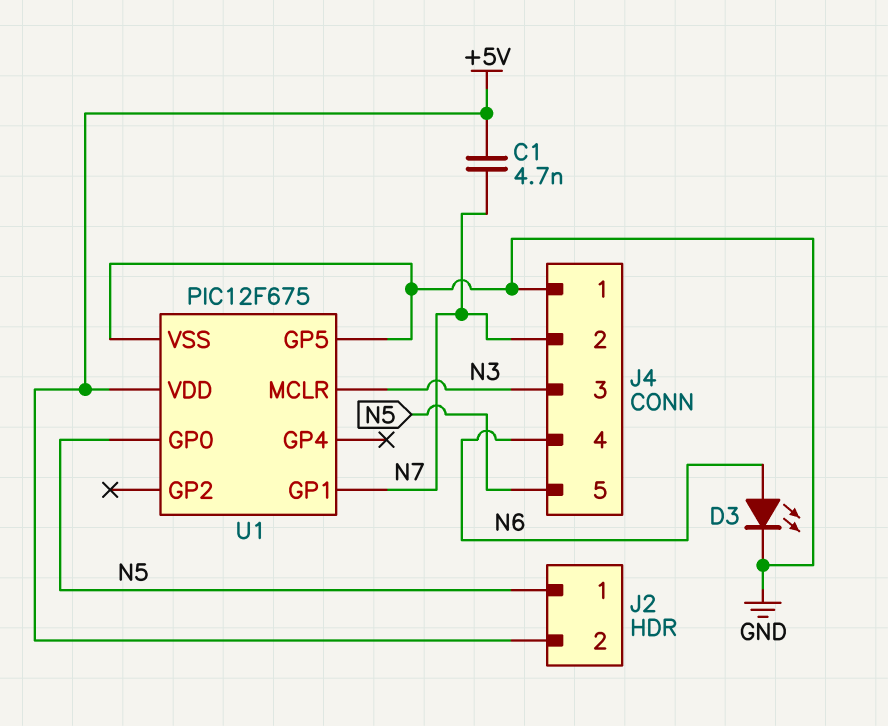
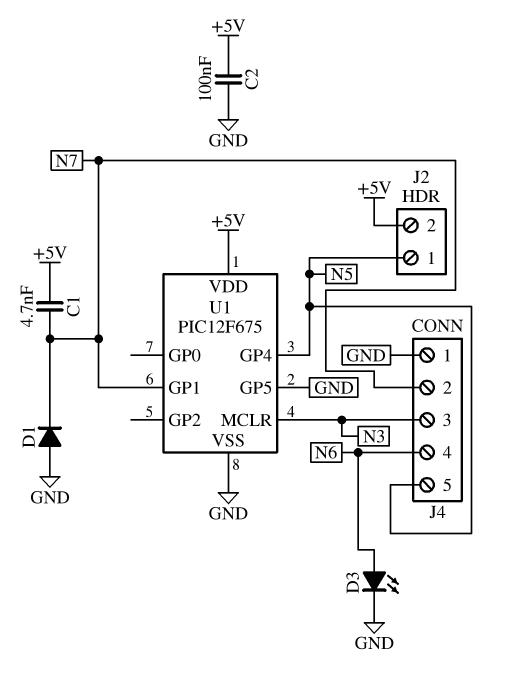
C2: none -> 100nF (+5V, GND)
D1: none -> diode (A GND, K N7)
U1 pin GP0: N5 -> none
U1 pin GP4: none -> N5

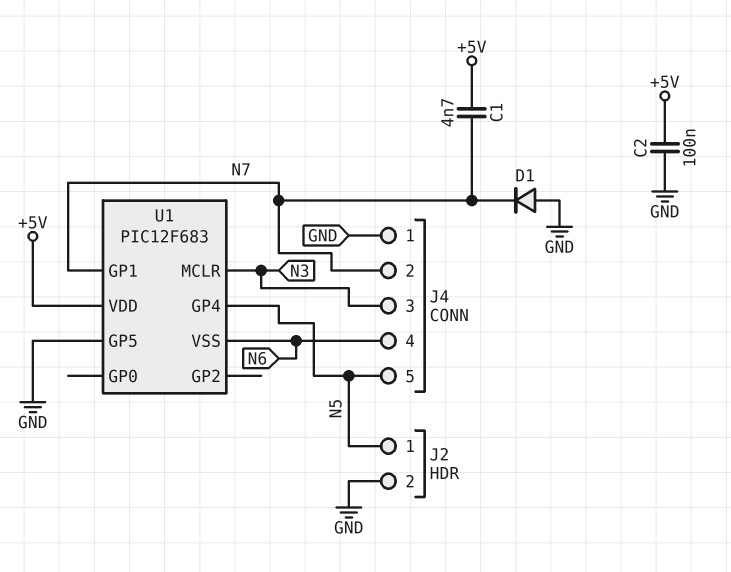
D3: LED (A N6, K GND) -> none
J2 pin 2: +5V -> GND
U1: PIC12F675 -> PIC12F683
U1 pin VSS: GND -> N6

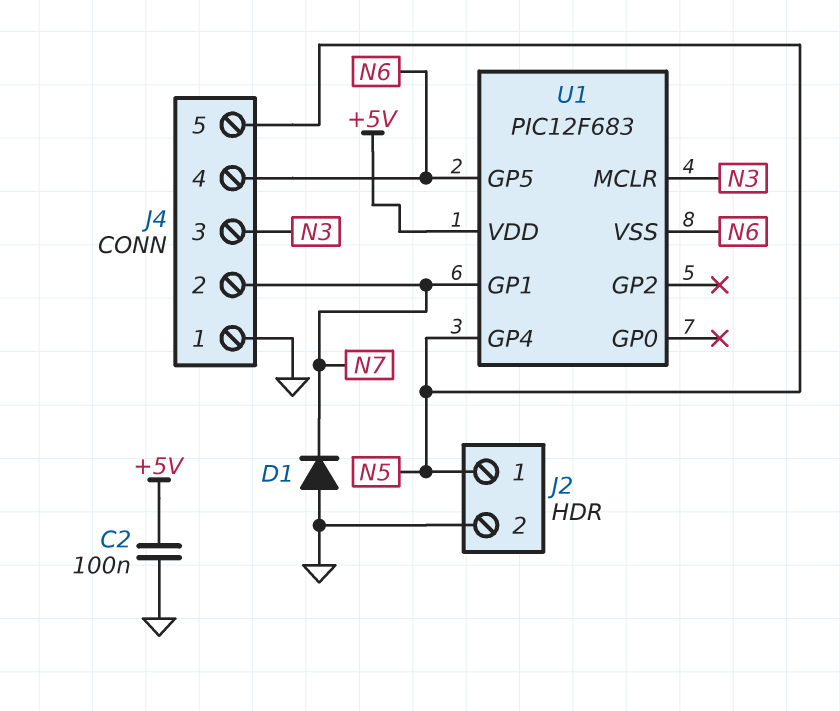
C1: 4.7nF (+5V, N7) -> none
U1 pin GP5: GND -> N6

